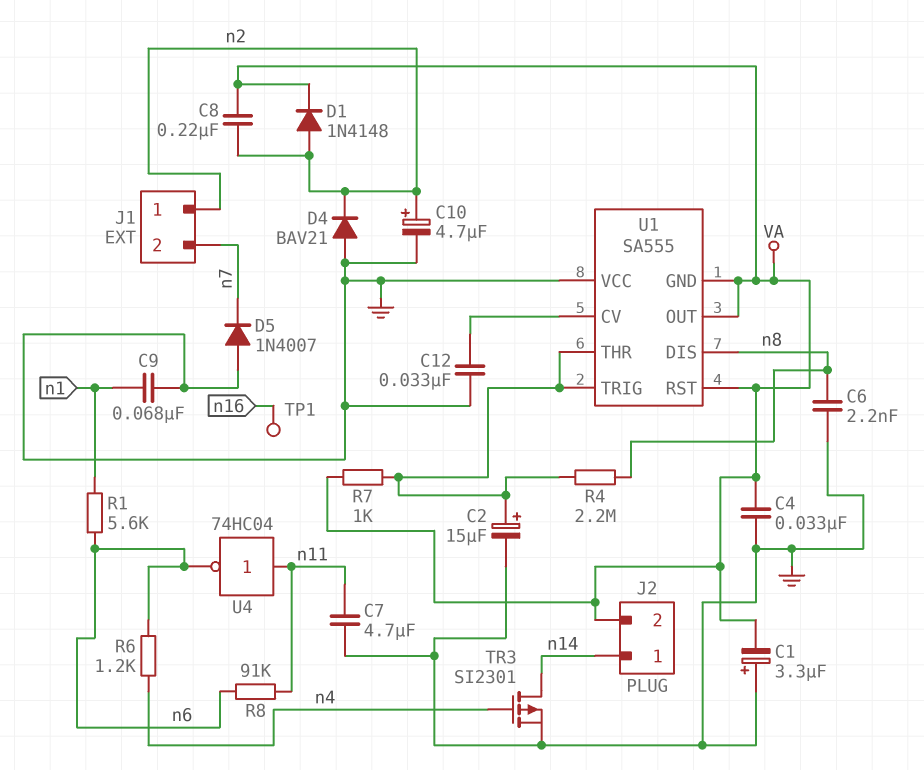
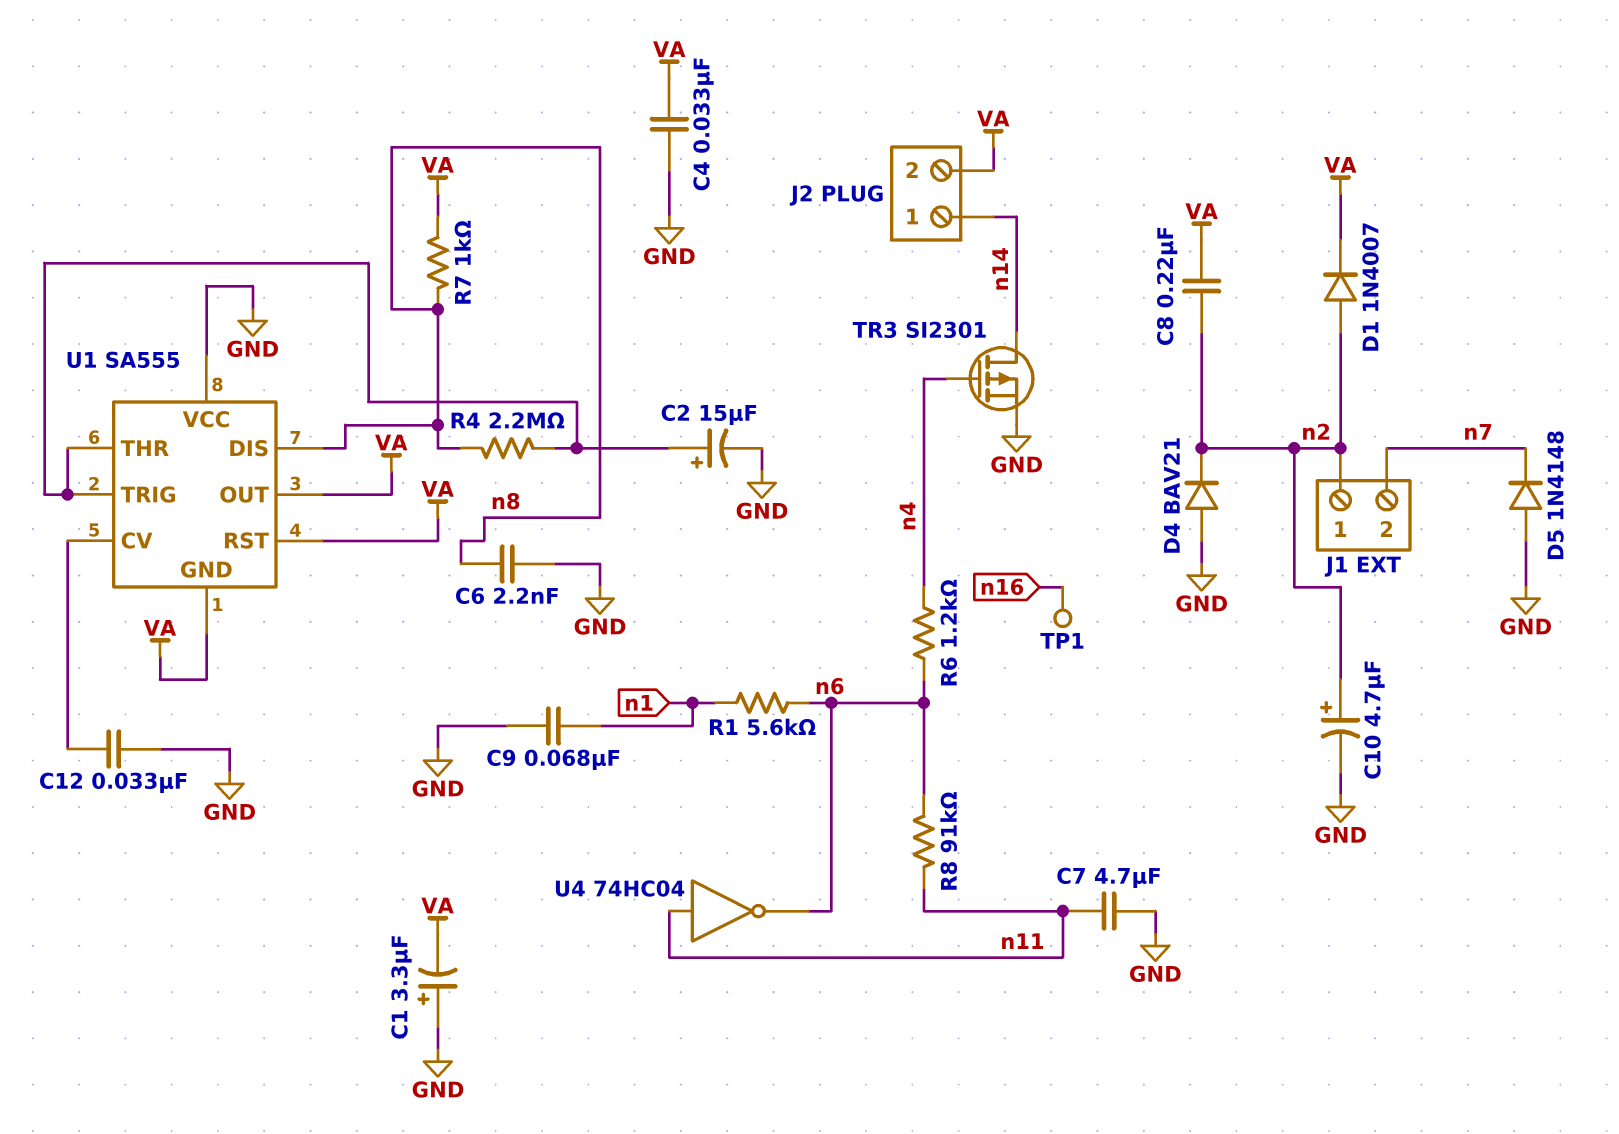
D1: diode 1N4148 (A n2, K VA) -> diode 1N4007 (A n2, K VA)
D5: diode 1N4007 (A GND, K n7) -> diode 1N4148 (A GND, K n7)
R7: 1k (U1/THR, VA) -> 1k (VA, n8)

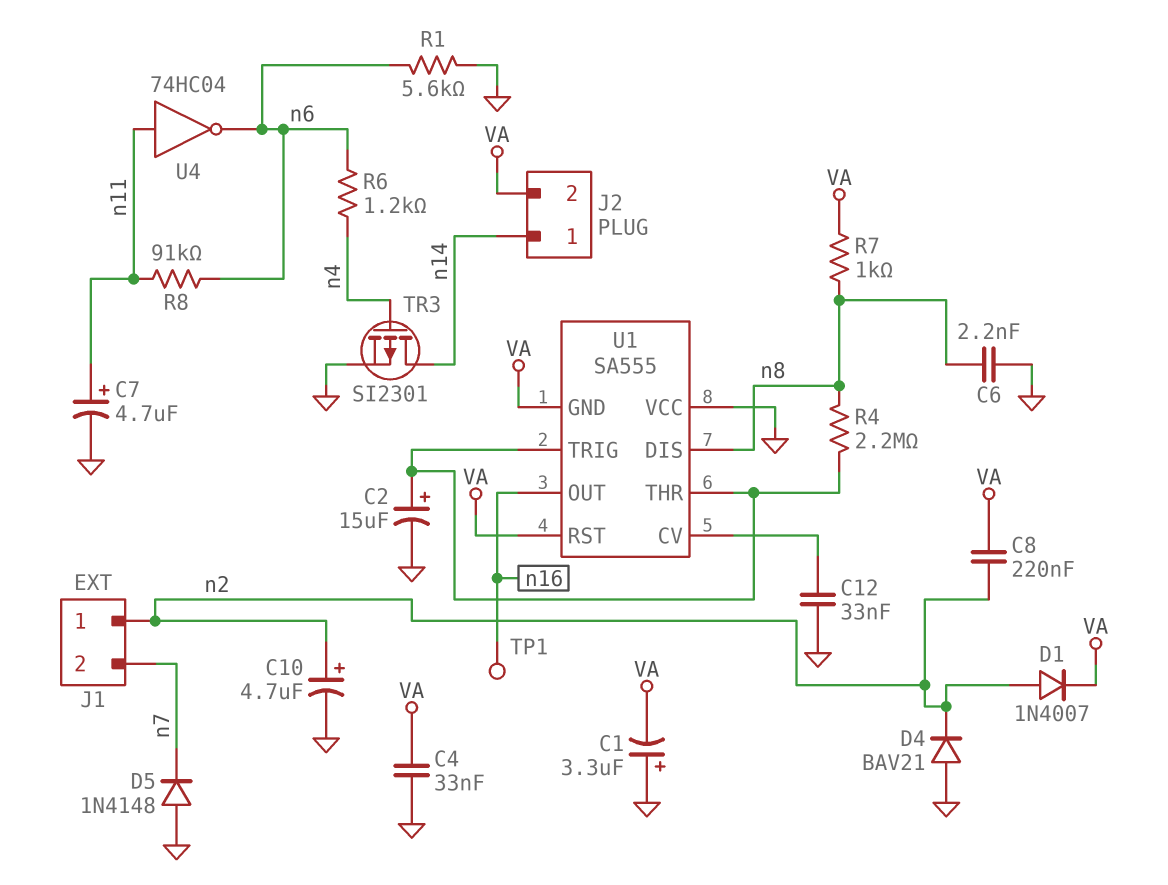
C7: 4.7uF (GND, n11) -> 4.7uF (plus n11, minus GND)
C9: 68nF (GND, n1) -> none
R1: 5.6k (n1, n6) -> 5.6k (GND, n6)
U1 pin OUT: VA -> n16

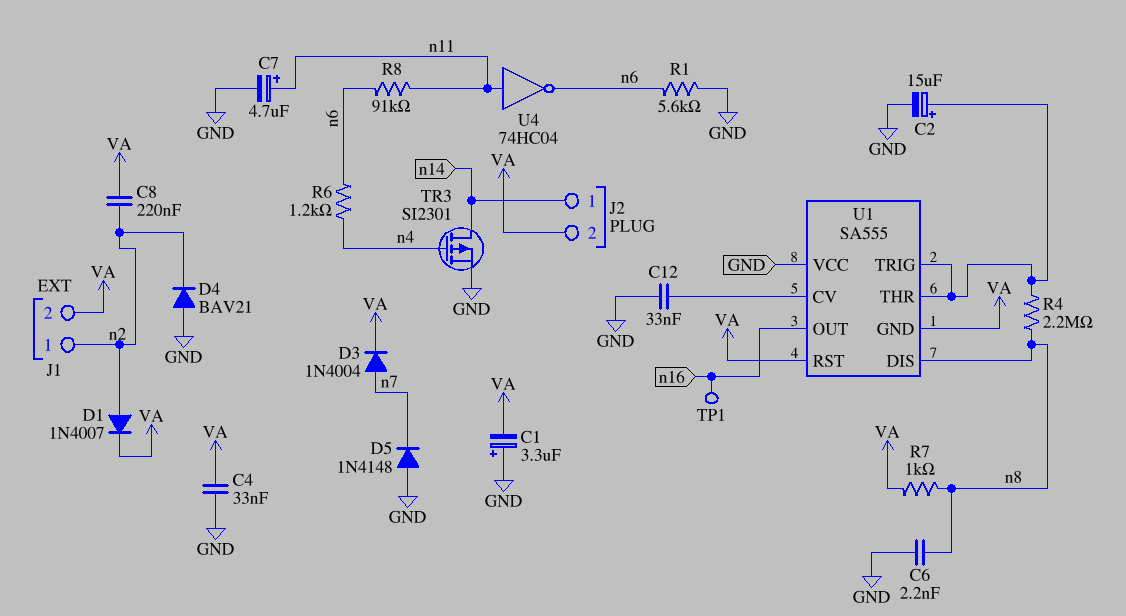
C10: 4.7uF (plus n2, minus GND) -> none
D3: none -> diode 1N4004 (A n7, K VA)
J1 pin 2: n7 -> VA

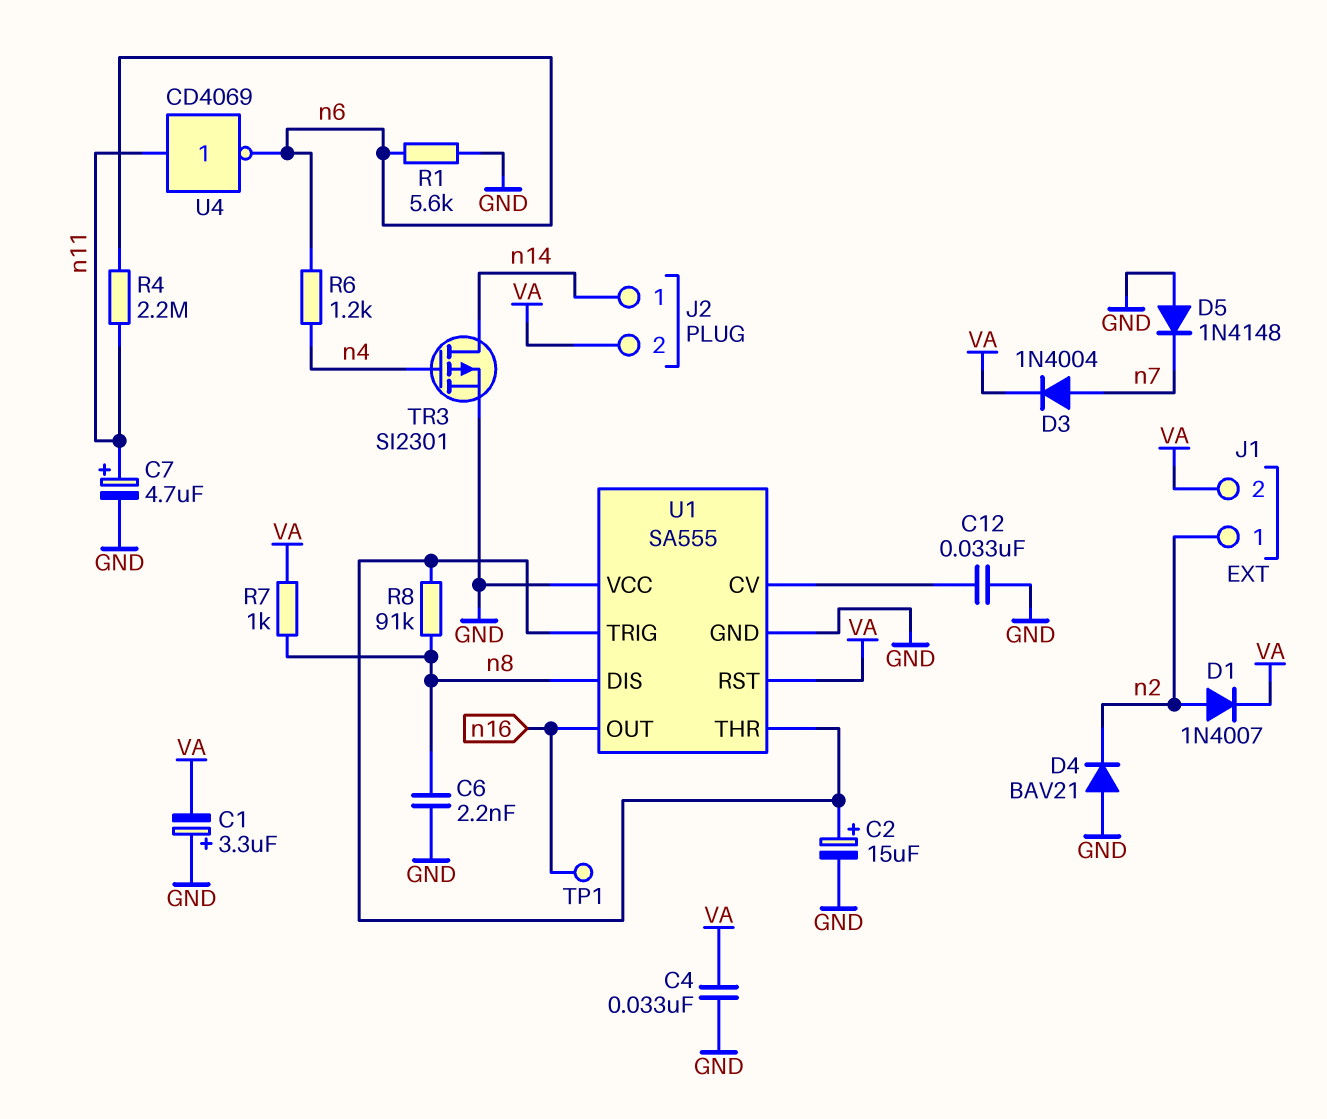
C8: 220nF (VA, n2) -> none
R4: 2.2M (U1/THR, n8) -> 2.2M (n6, n11)
R8: 91k (n6, n11) -> 91k (U1/THR, n8)
U1 pin GND: VA -> GND
U4: NOT 74HC04 (in n11, out n6) -> NOT CD4069 (in n11, out n6)

